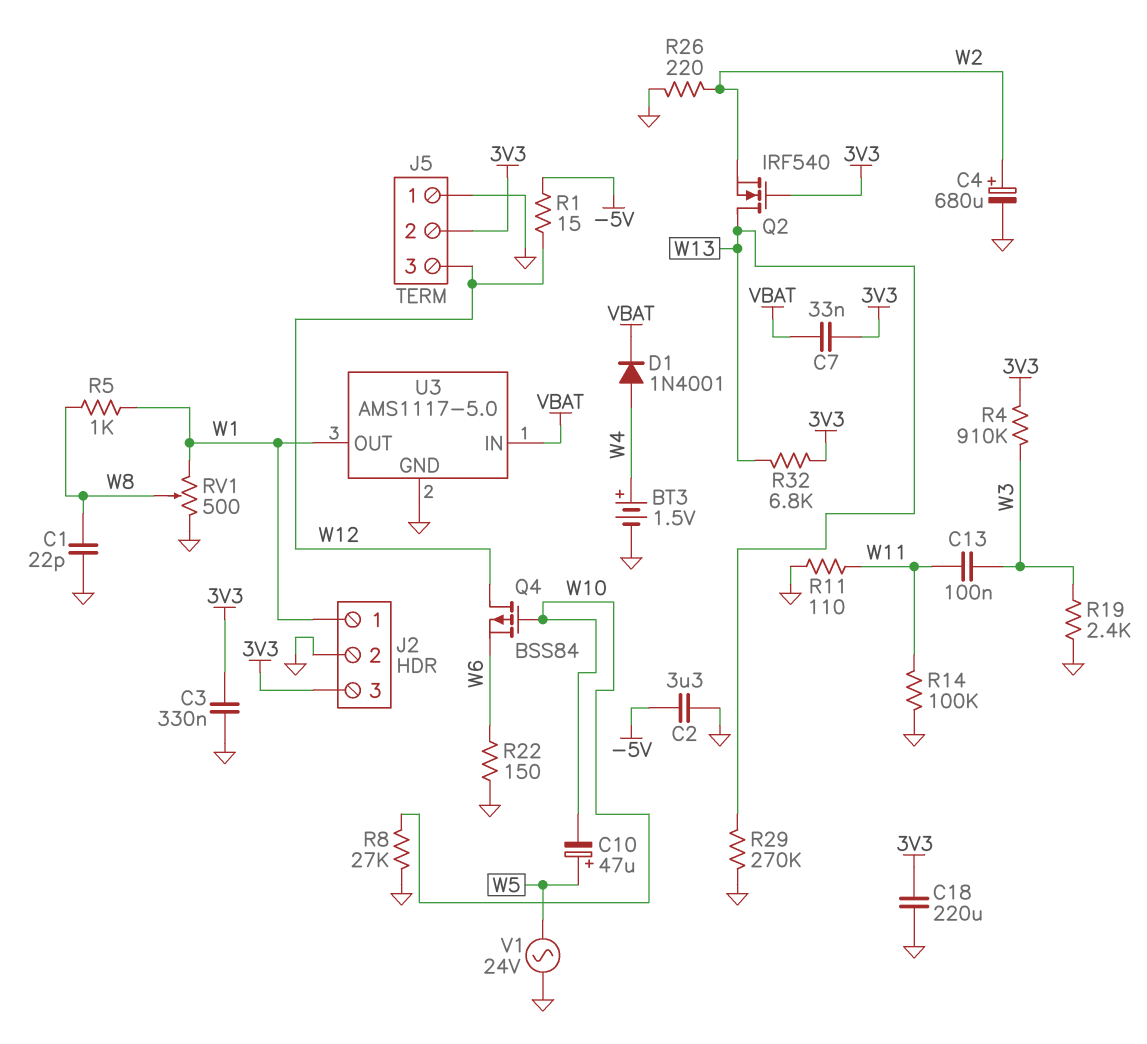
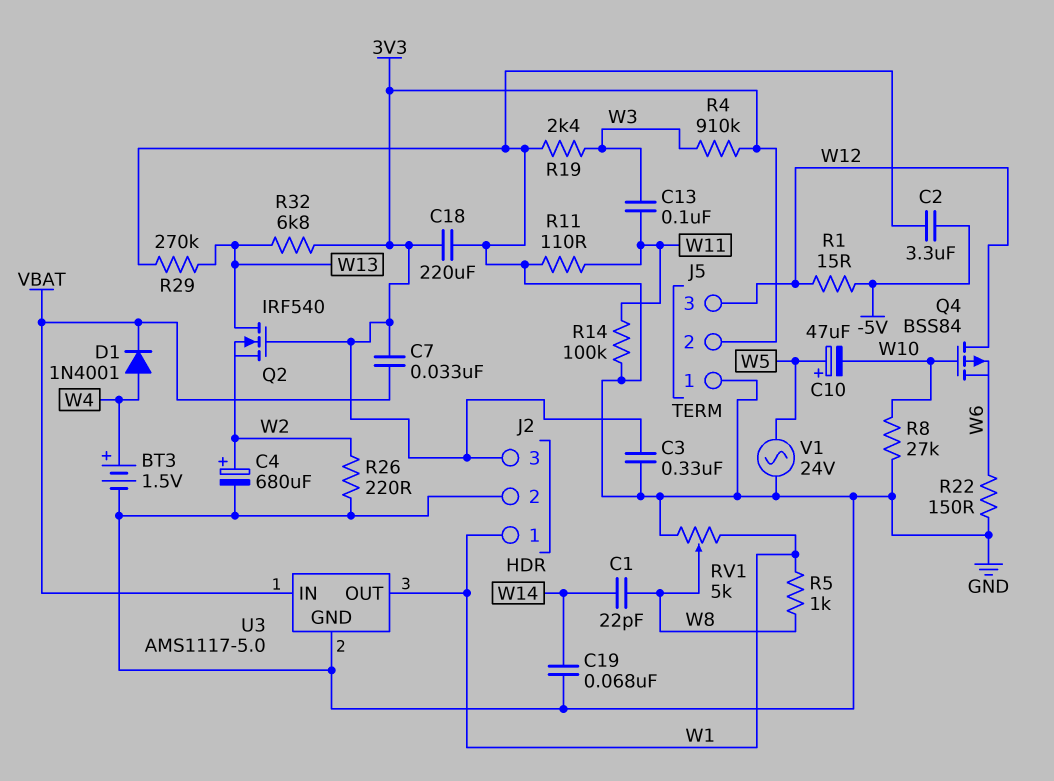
C1: 22pF (GND, W8) -> 22pF (W8, W14)
C19: none -> 68nF (GND, W14)
RV1: 500 (GND, W1, wiper W8) -> 5k (GND, W1, wiper W8)

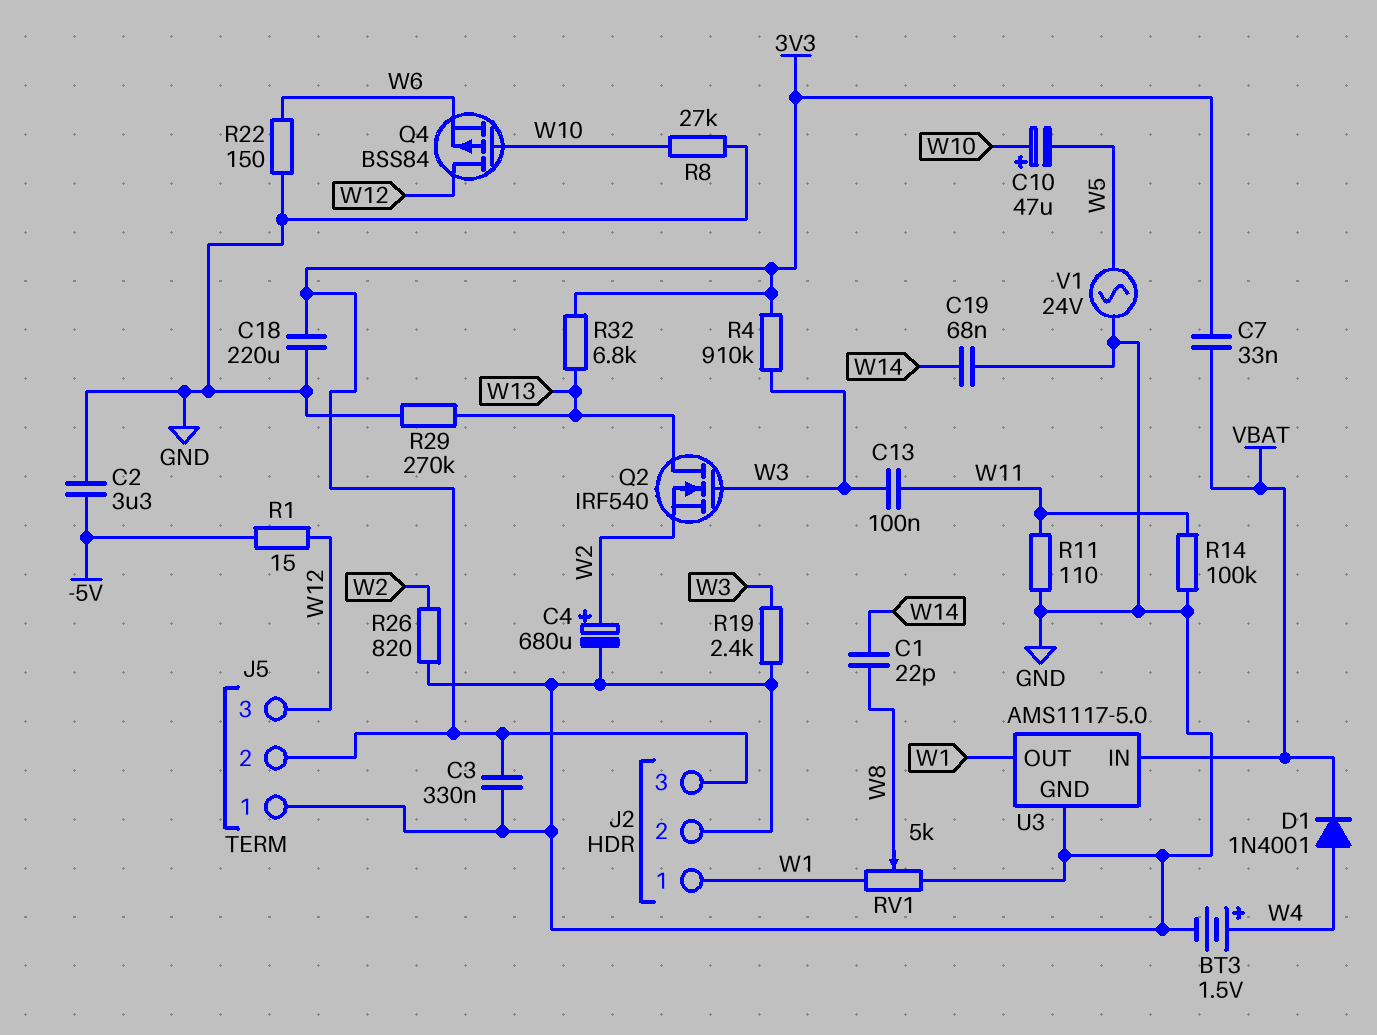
C10: 47uF (plus W5, minus W10) -> 47uF (plus W10, minus W5)
Q2: NMOS IRF540 (G 3V3, D W13, S W2) -> NMOS IRF540 (G W3, D W13, S W2)
R5: 1k (W1, W8) -> none
R26: 220 (GND, W2) -> 820 (GND, W2)

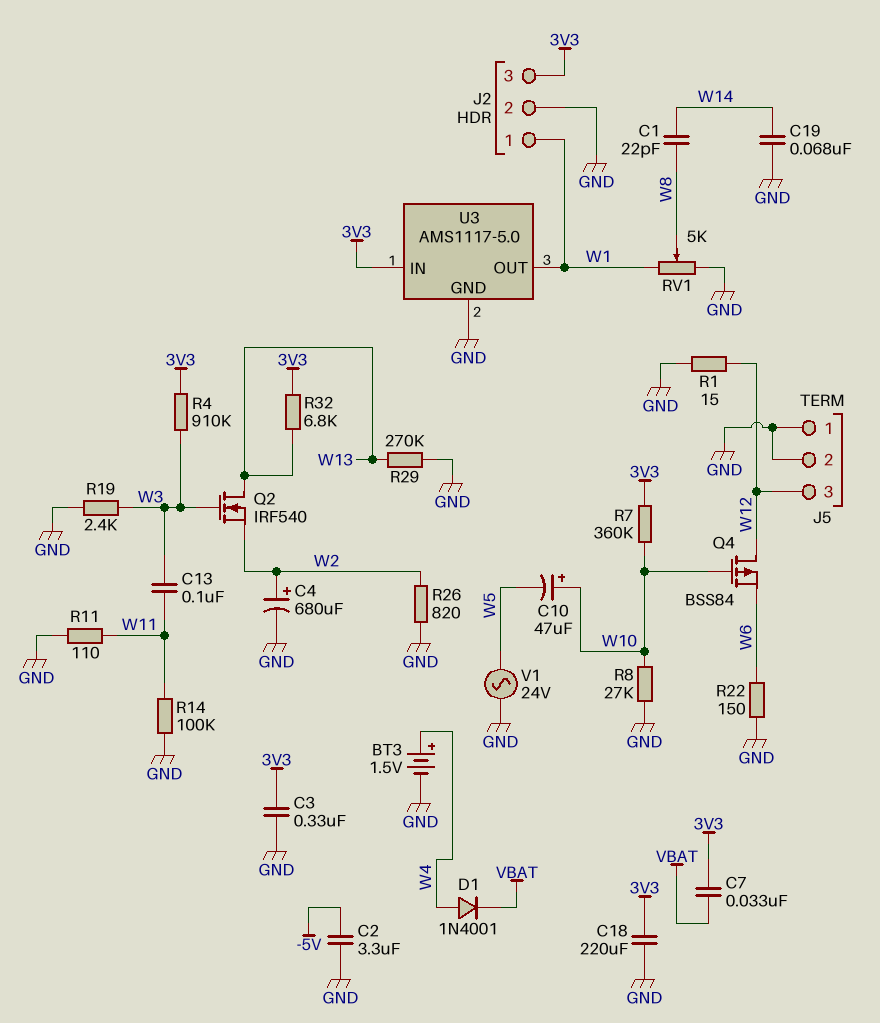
J5 pin 2: 3V3 -> GND
R1: 15 (-5V, W12) -> 15 (GND, W12)
R7: none -> 360k (3V3, W10)
U3 pin IN: VBAT -> 3V3

